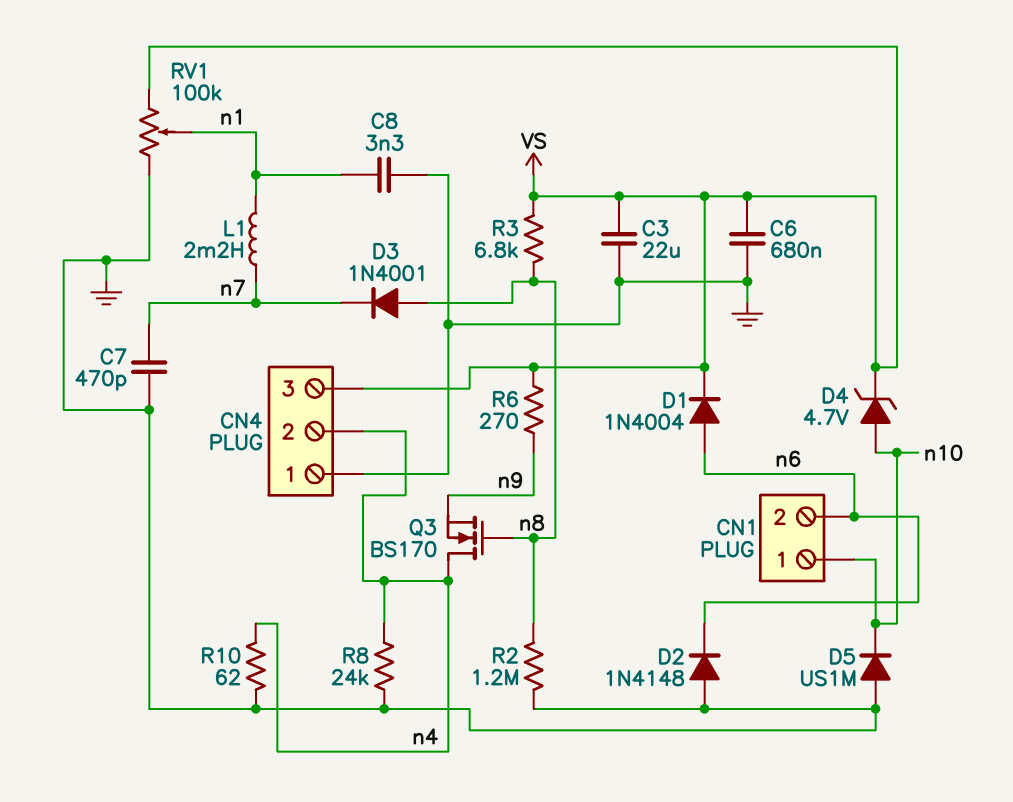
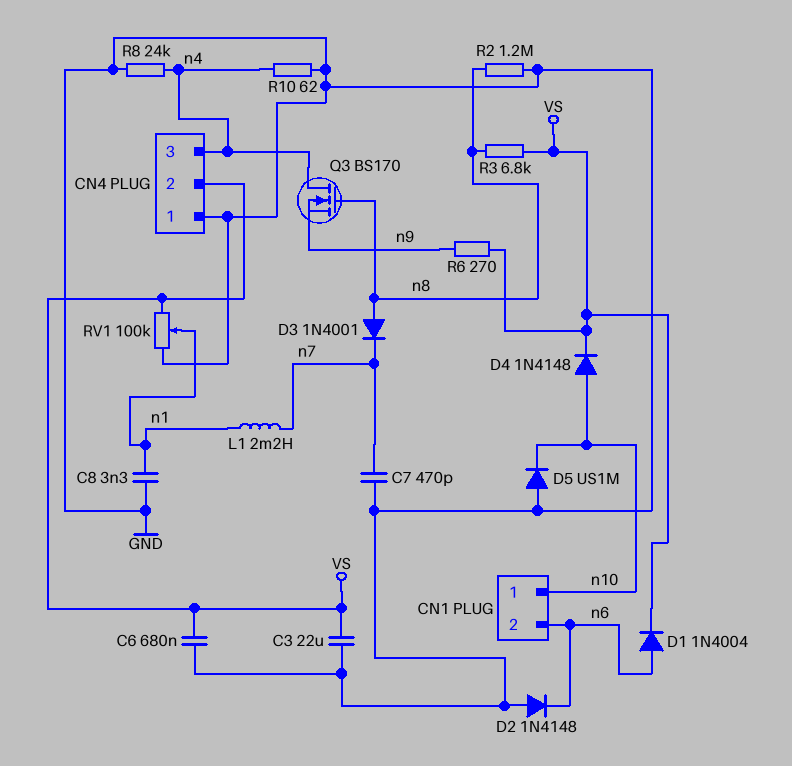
CN4 pin 2: n4 -> VS
CN4 pin 3: VS -> n4
D4: zener 4.7V (A n10, K VS) -> diode 1N4148 (A n10, K VS)

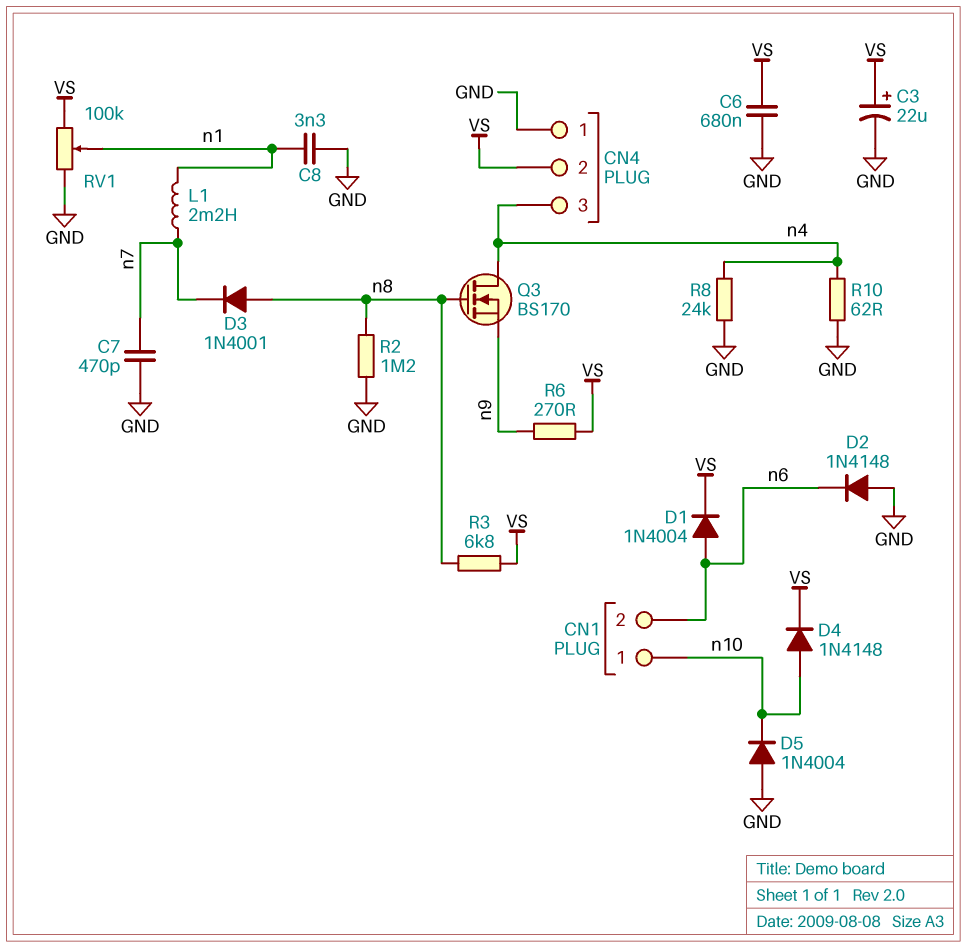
C3: 22uF (GND, VS) -> 22uF (plus VS, minus GND)
D5: diode US1M (A GND, K n10) -> diode 1N4004 (A GND, K n10)

